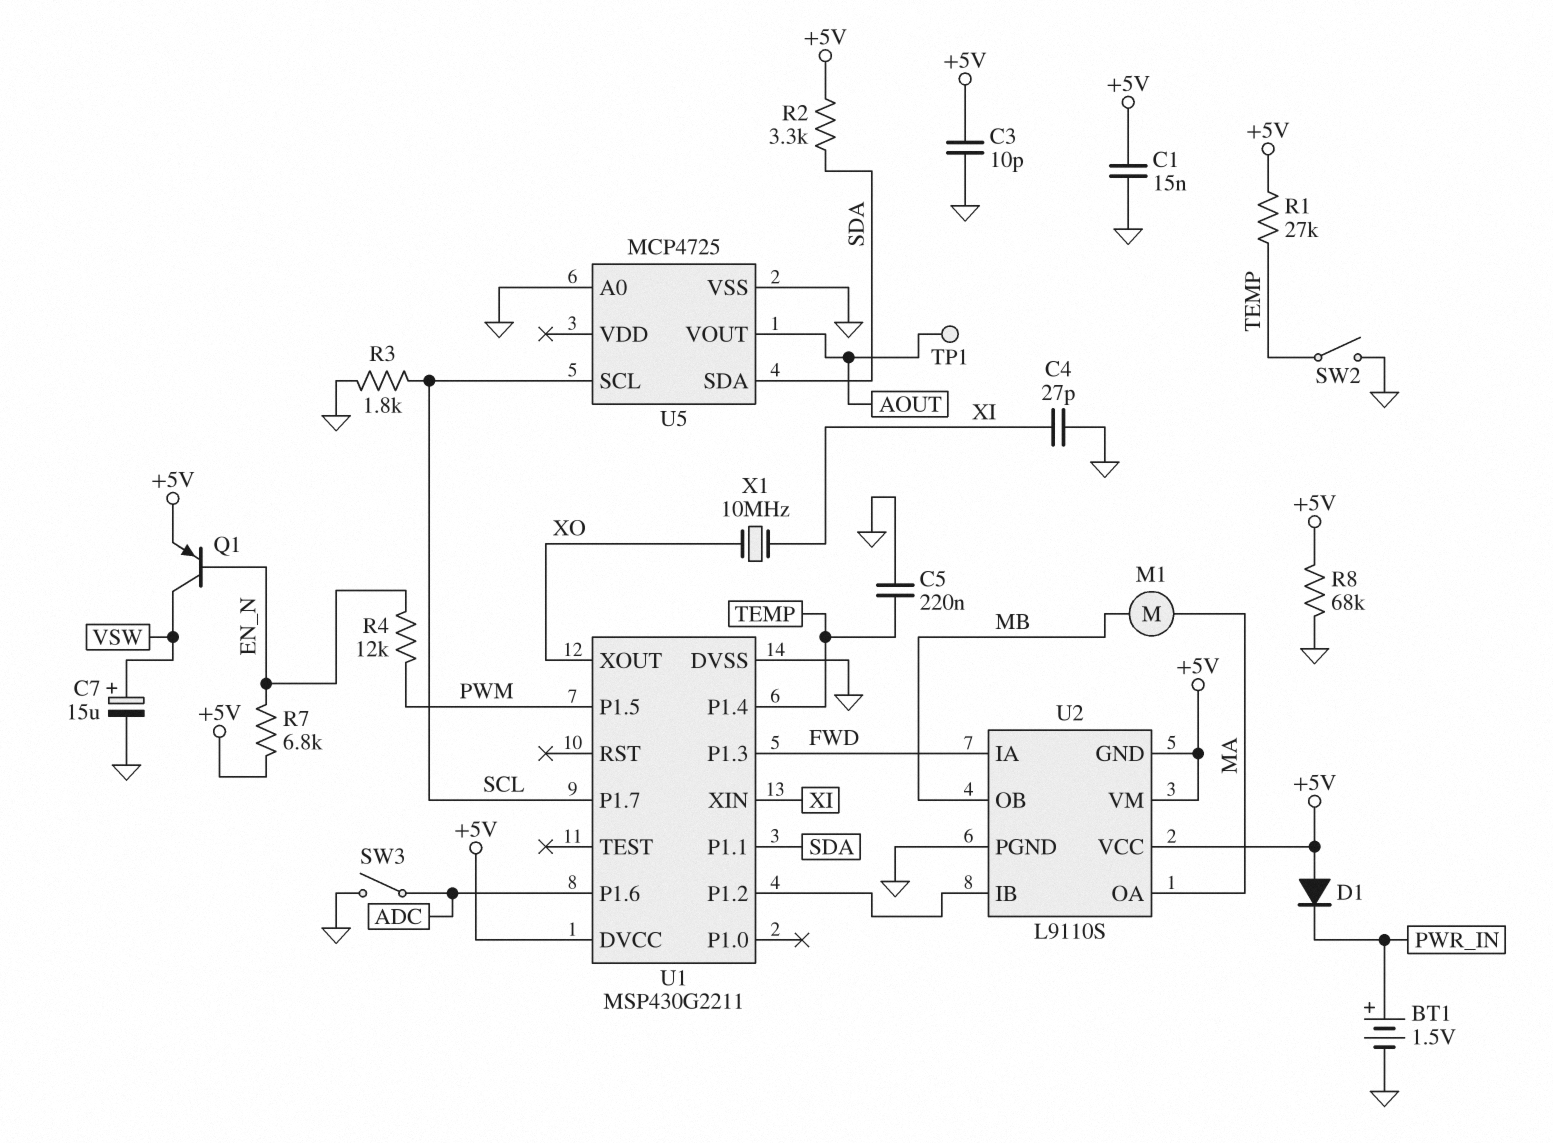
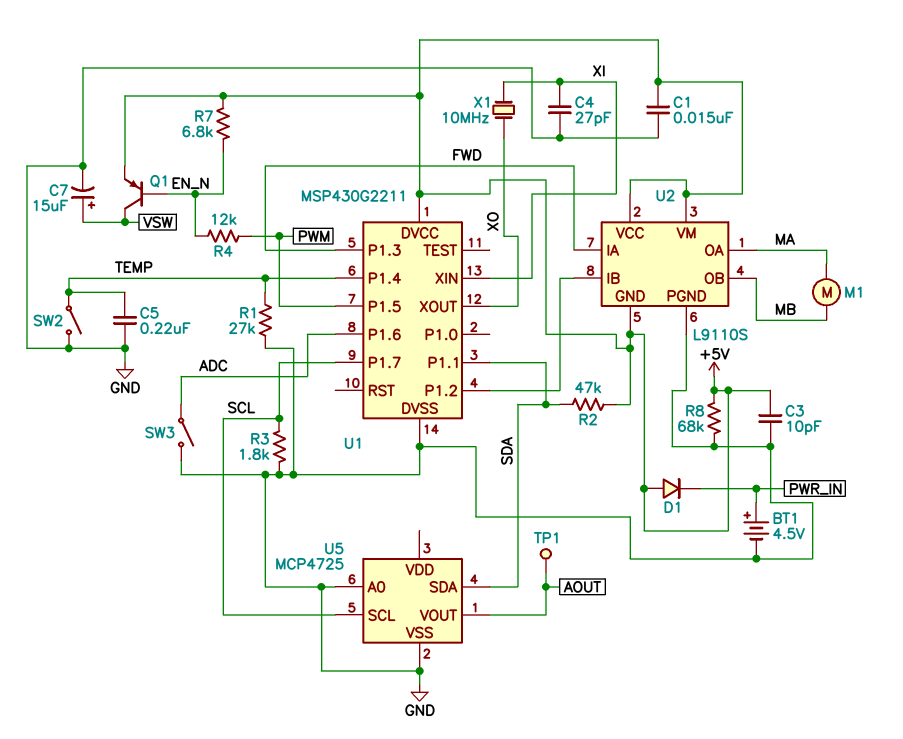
BT1: 1.5V (plus PWR_IN, minus GND) -> 4.5V (plus PWR_IN, minus GND)
R1: 27k (+5V, TEMP) -> 27k (GND, TEMP)
R2: 3.3k (+5V, SDA) -> 47k (+5V, SDA)

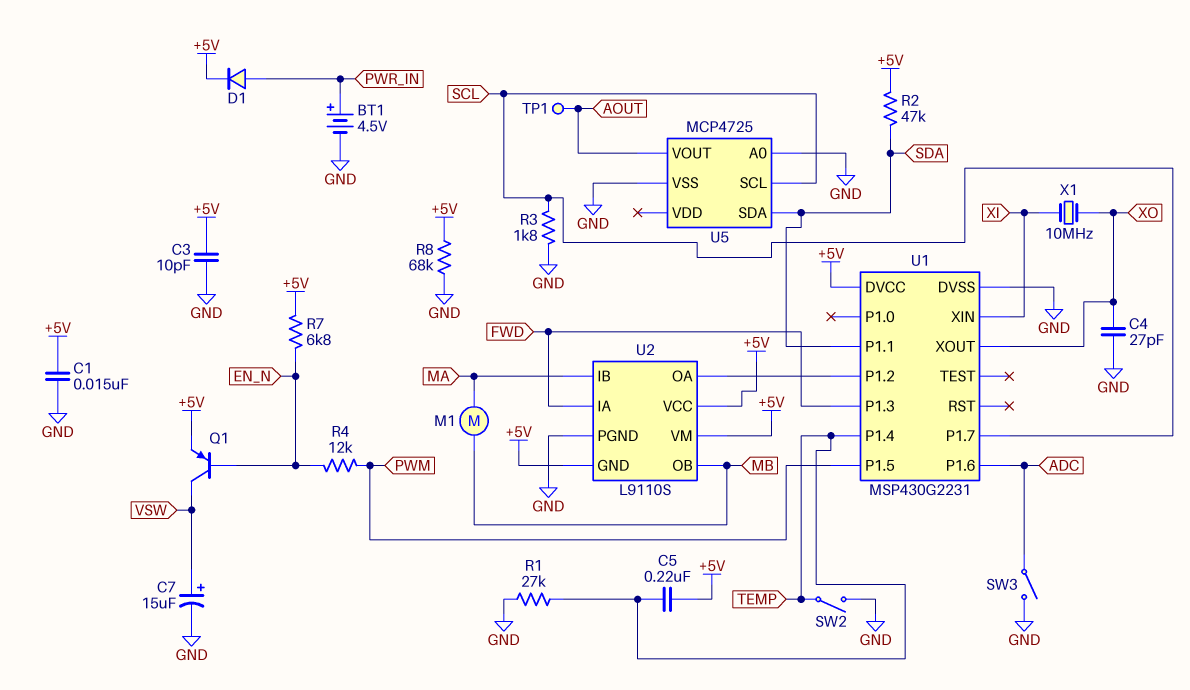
C4: 27pF (GND, XI) -> 27pF (GND, XO)
C5: 220nF (GND, TEMP) -> 220nF (+5V, TEMP)
D1: diode (A +5V, K PWR_IN) -> diode (A PWR_IN, K +5V)
U1: MSP430G2211 -> MSP430G2231
U2 pin IB: U1/P1.2 -> MA
U2 pin OA: MA -> U1/P1.2

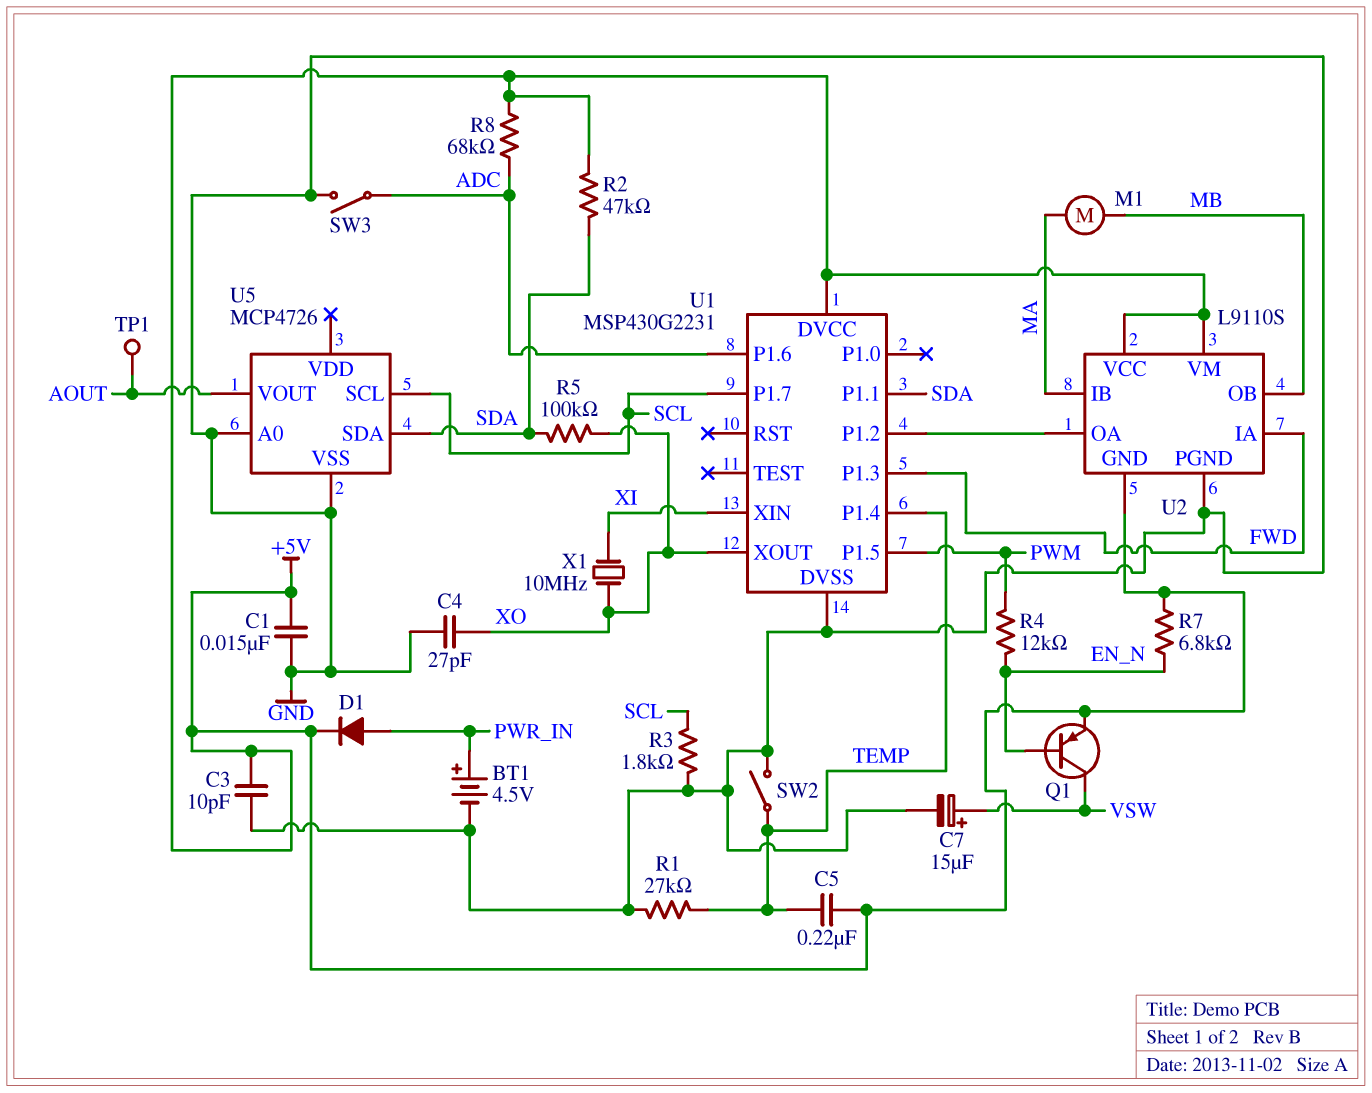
R5: none -> 100k (SDA, XO)
R8: 68k (+5V, GND) -> 68k (+5V, ADC)
U5: MCP4725 -> MCP4726

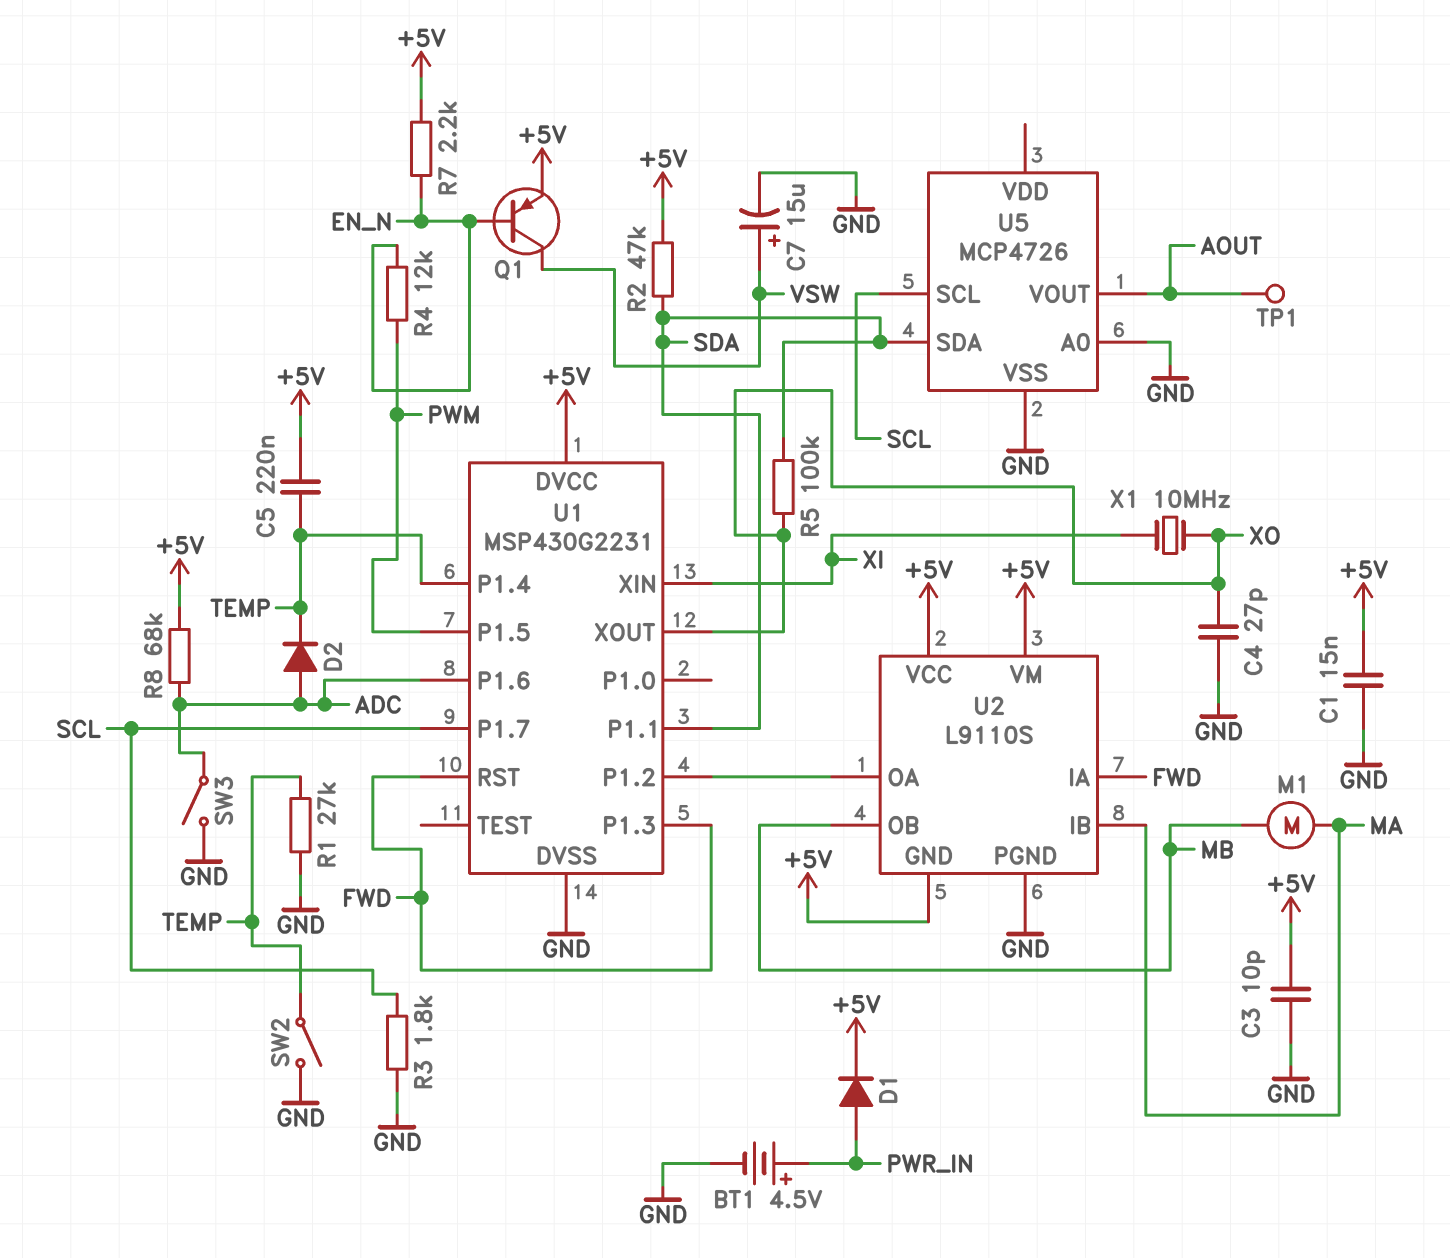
D2: none -> diode (A ADC, K TEMP)
R7: 6.8k (+5V, EN_N) -> 2.2k (+5V, EN_N)
U1 pin RST: none -> FWD

